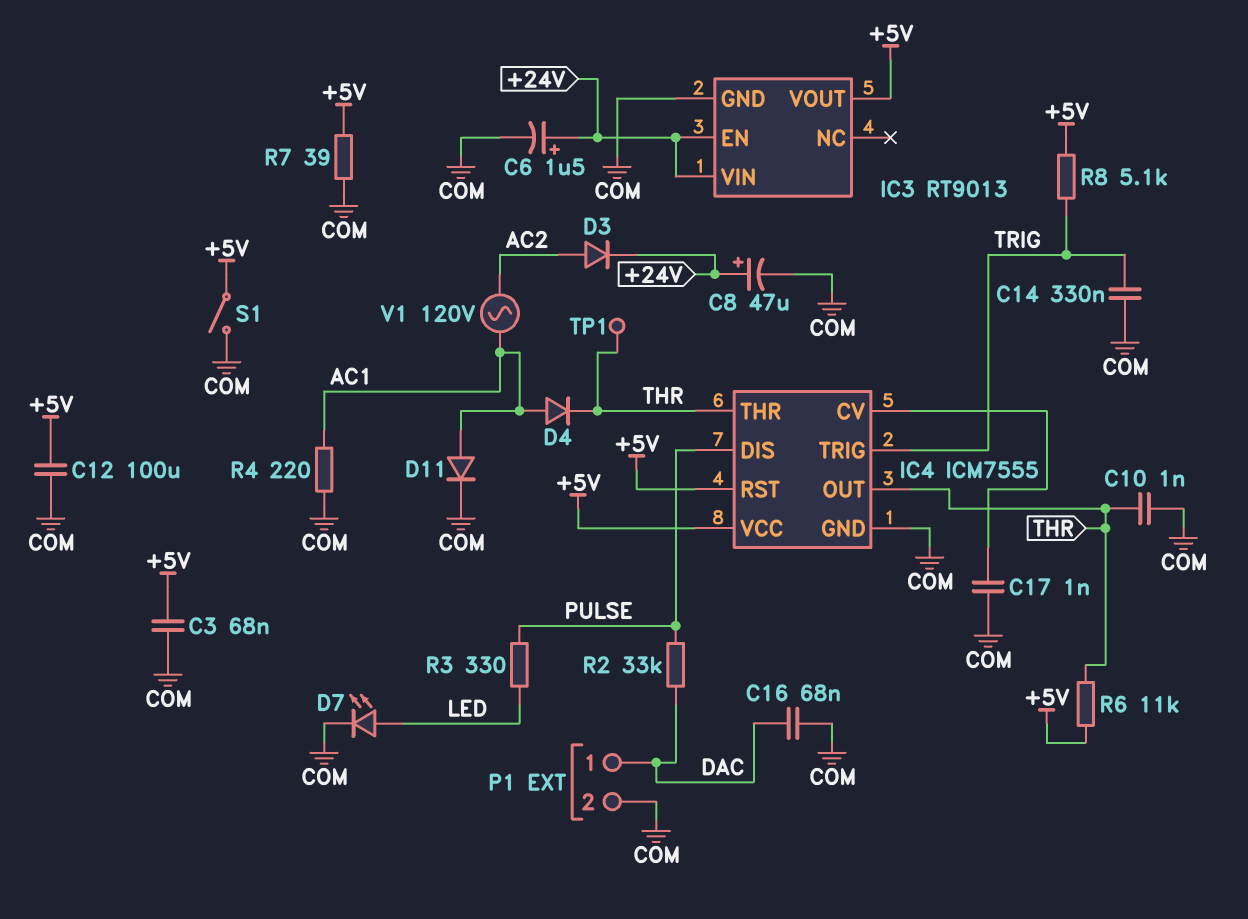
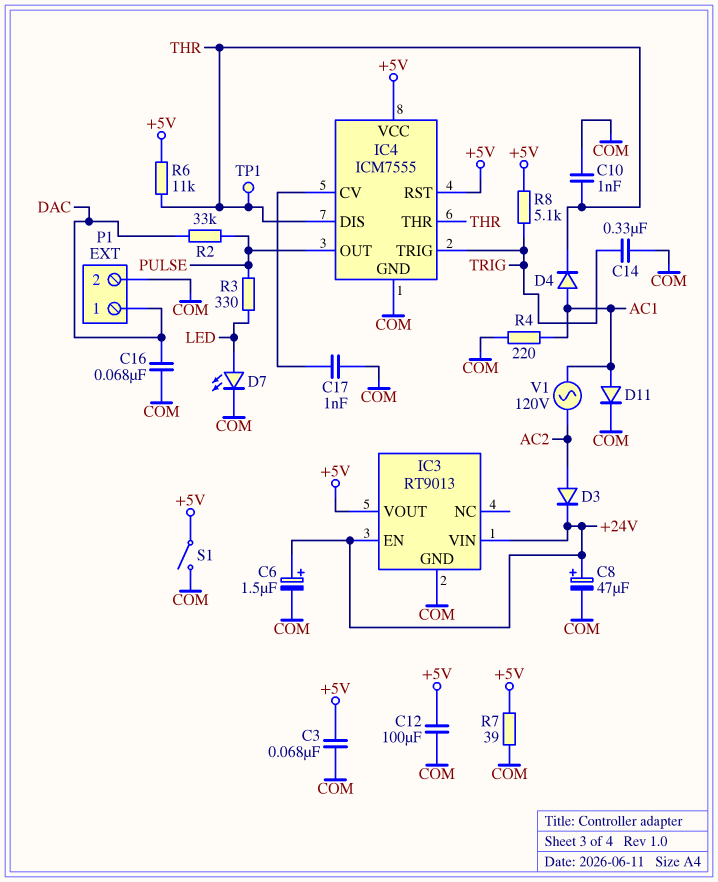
IC4 pin DIS: PULSE -> THR
IC4 pin OUT: THR -> PULSE

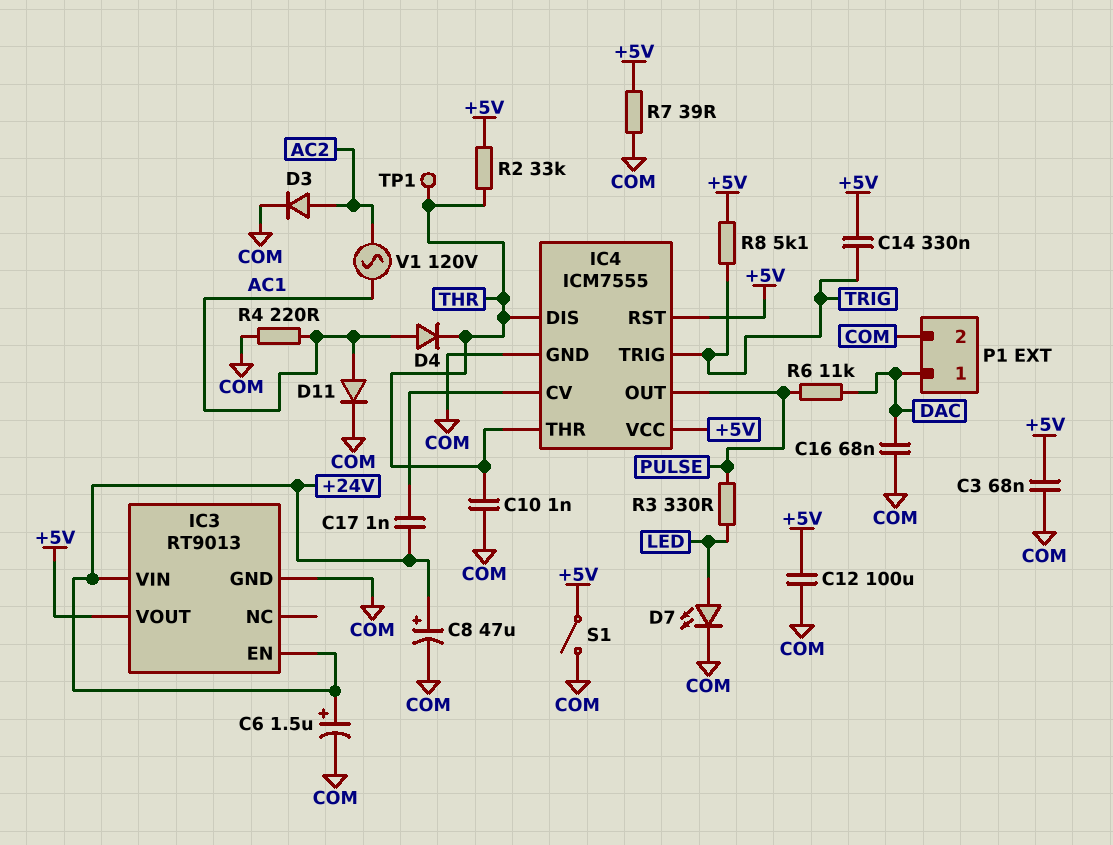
C14: 330nF (COM, TRIG) -> 330nF (+5V, TRIG)
C17: 1nF (COM, IC4/CV) -> 1nF (+24V, IC4/CV)
D3: diode (A AC2, K +24V) -> diode (A AC2, K COM)
R2: 33k (DAC, PULSE) -> 33k (+5V, THR)
R6: 11k (+5V, THR) -> 11k (DAC, PULSE)

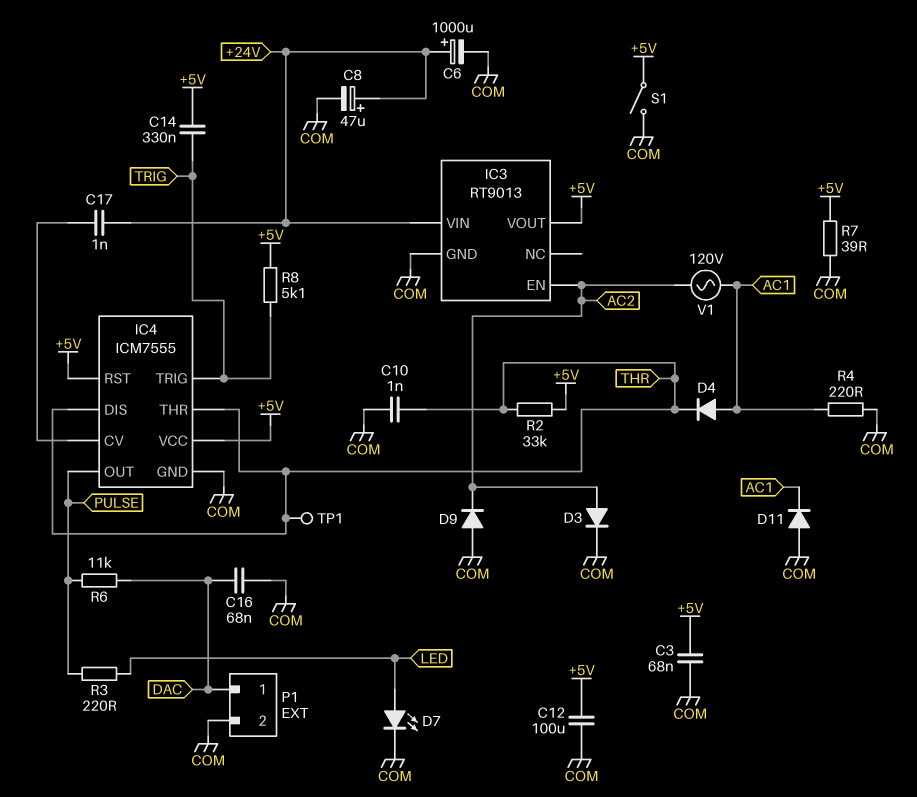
C6: 1.5uF (plus +24V, minus COM) -> 1000uF (plus +24V, minus COM)
D9: none -> diode (A COM, K AC2)
D11: diode (A AC1, K COM) -> diode (A COM, K AC1)
IC3 pin EN: +24V -> AC2
R3: 330 (LED, PULSE) -> 220 (LED, PULSE)

